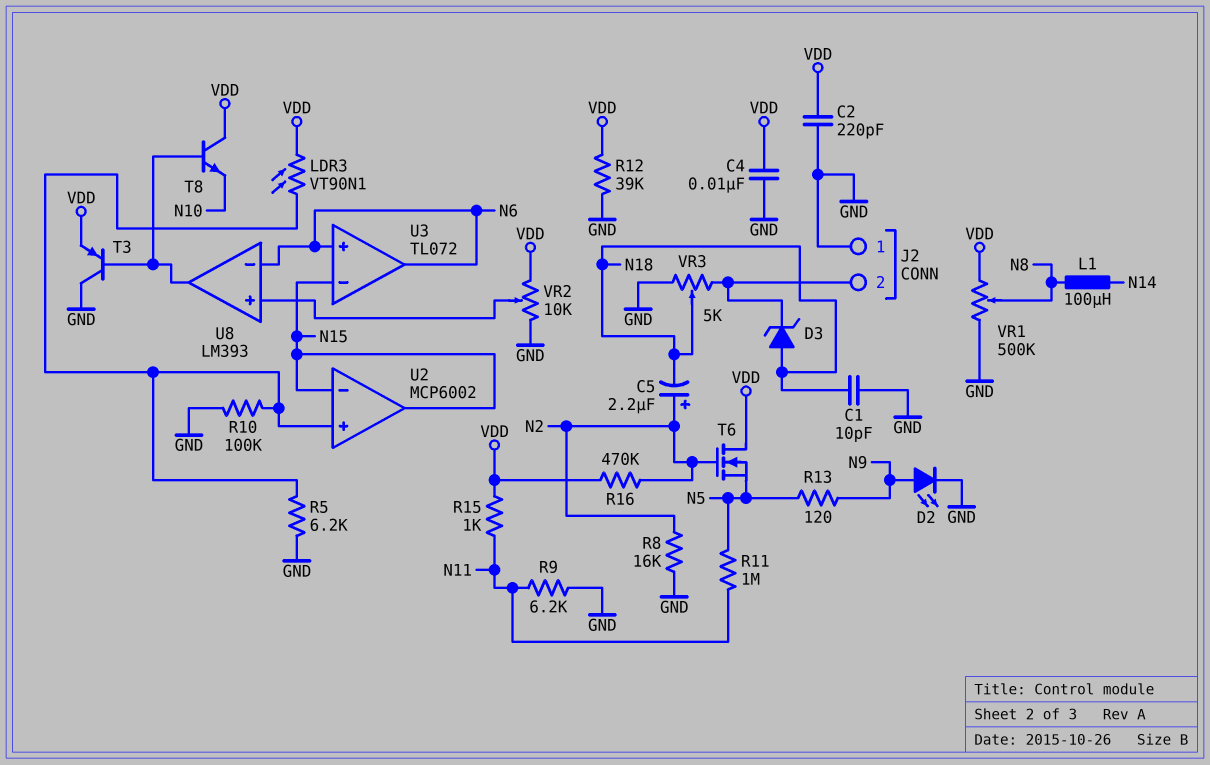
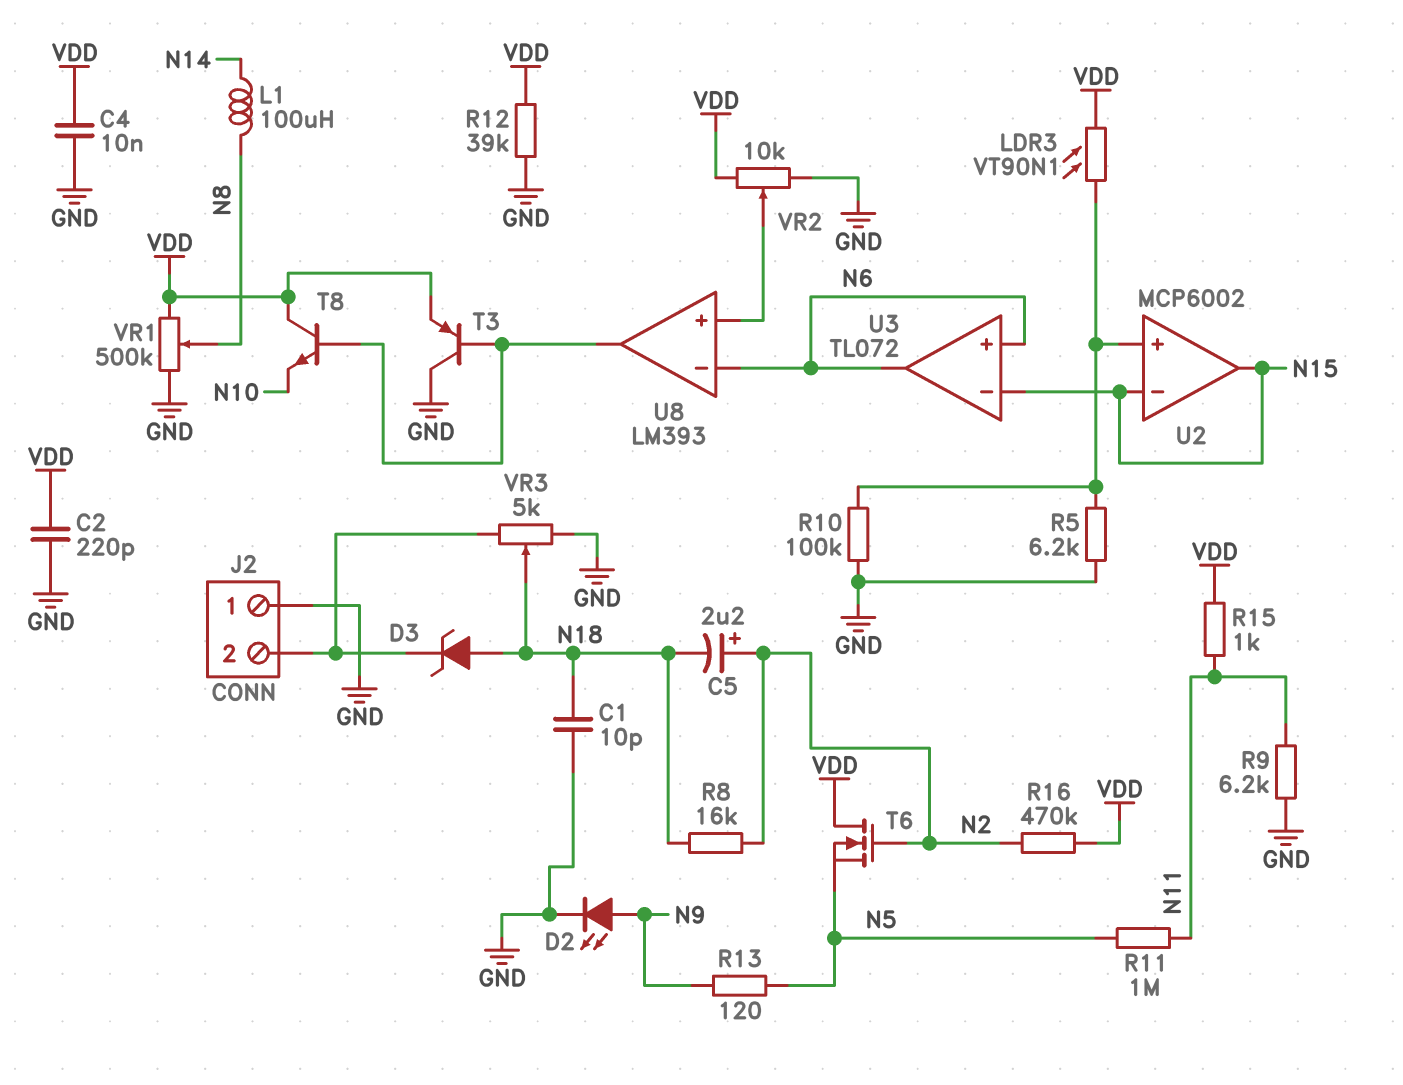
R8: 16k (GND, N2) -> 16k (N2, N18)

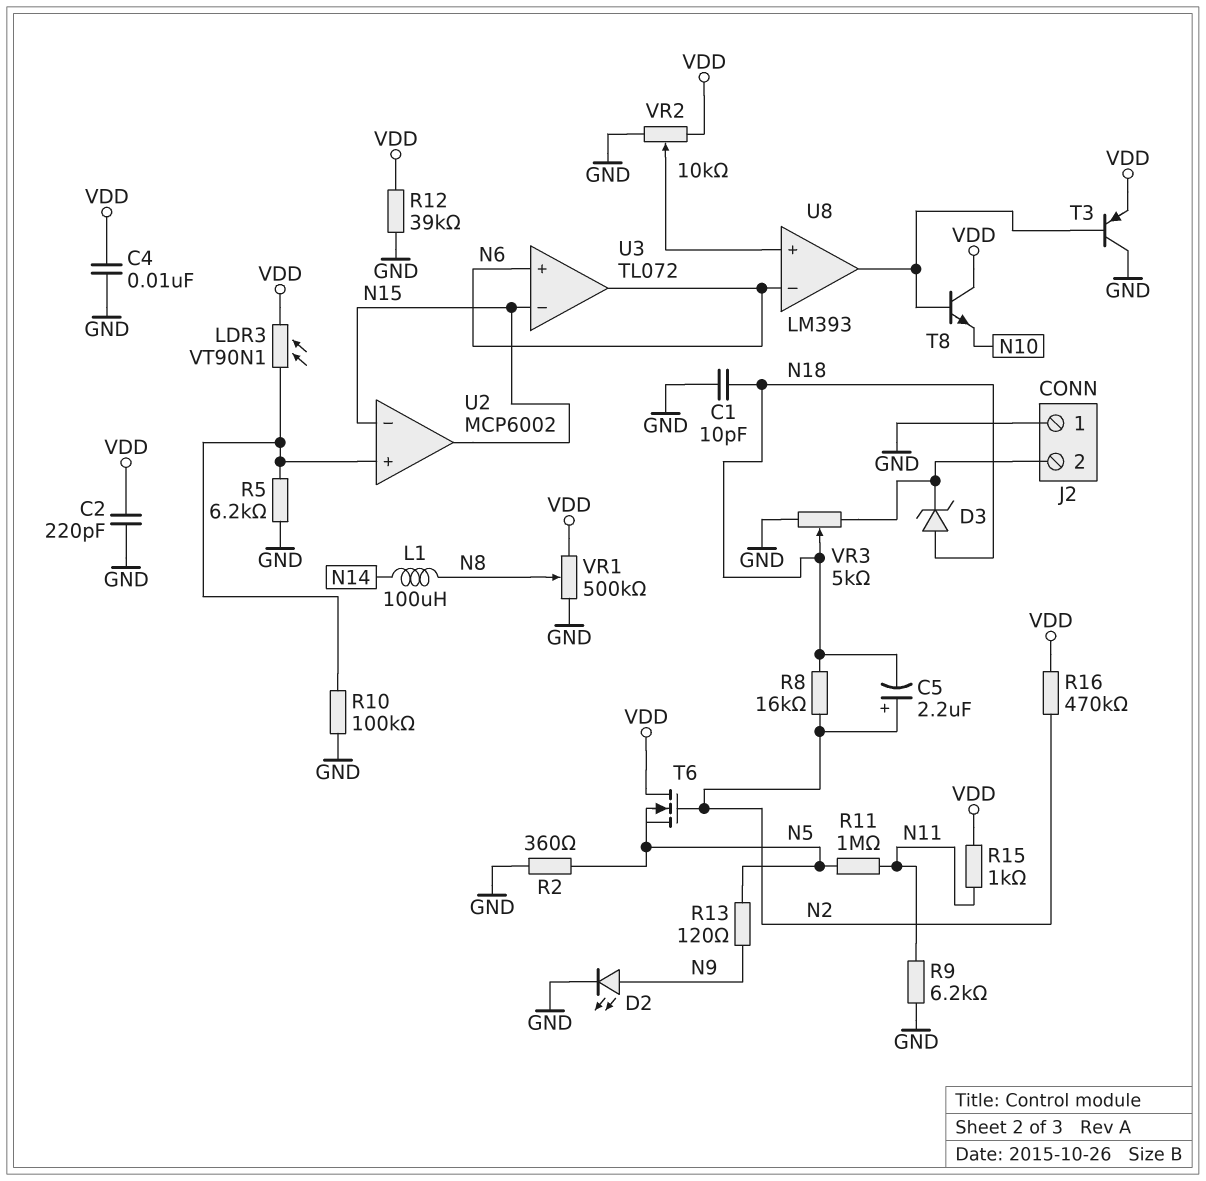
R2: none -> 360 (GND, N5)

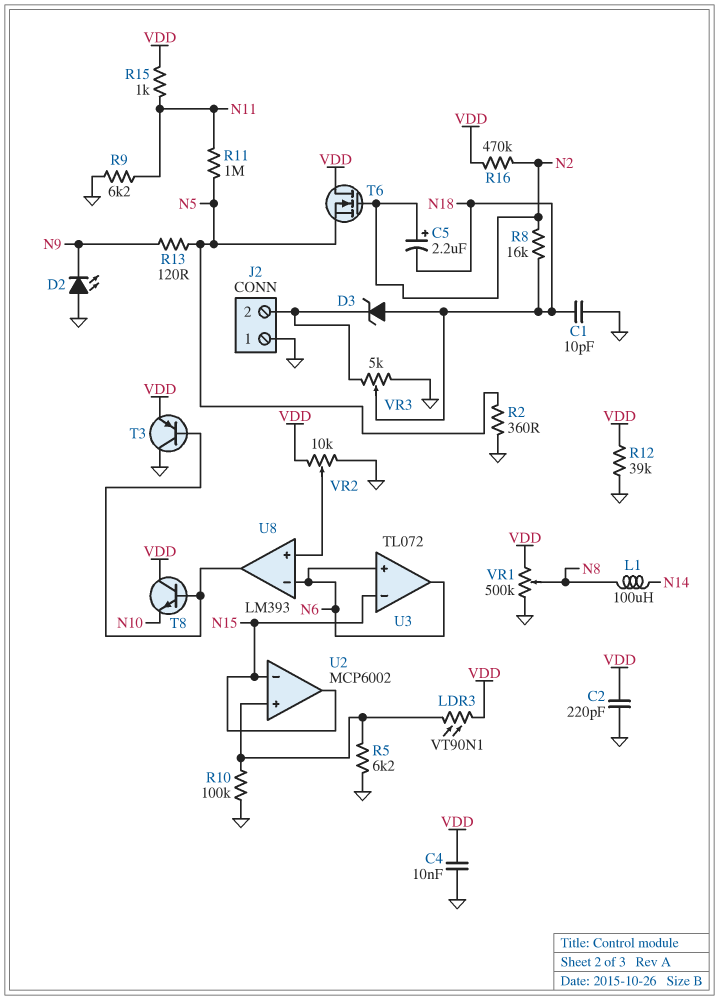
D2: LED (A N9, K GND) -> LED (A GND, K N9)

